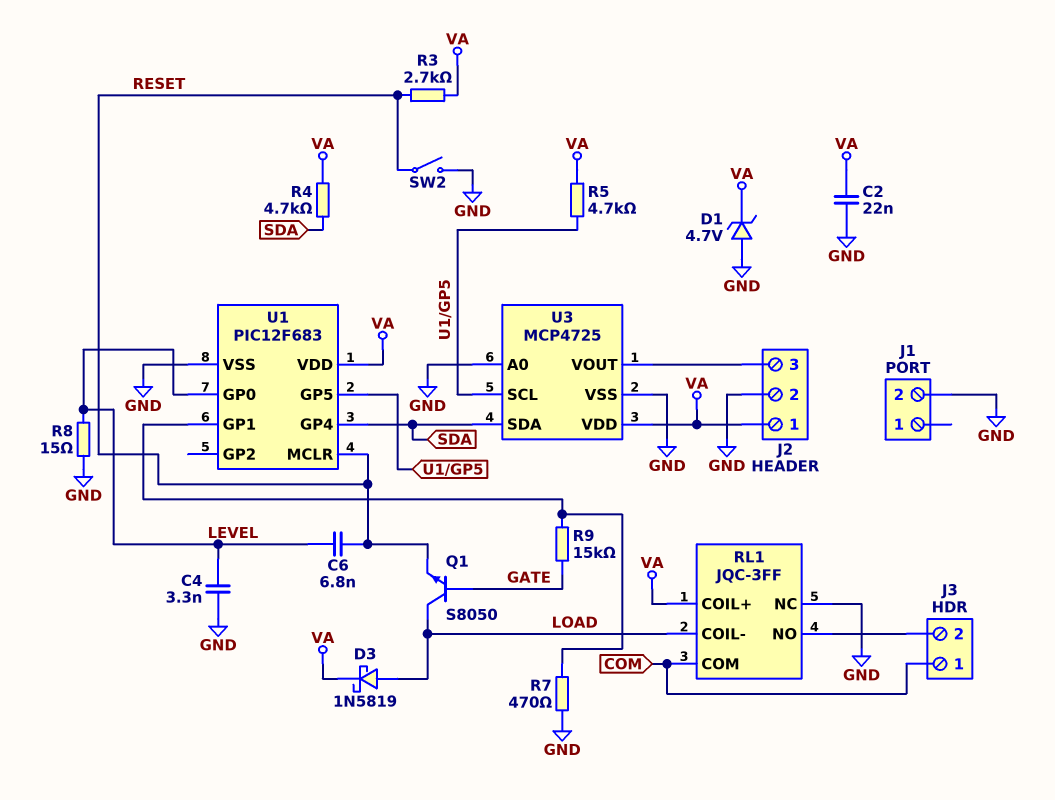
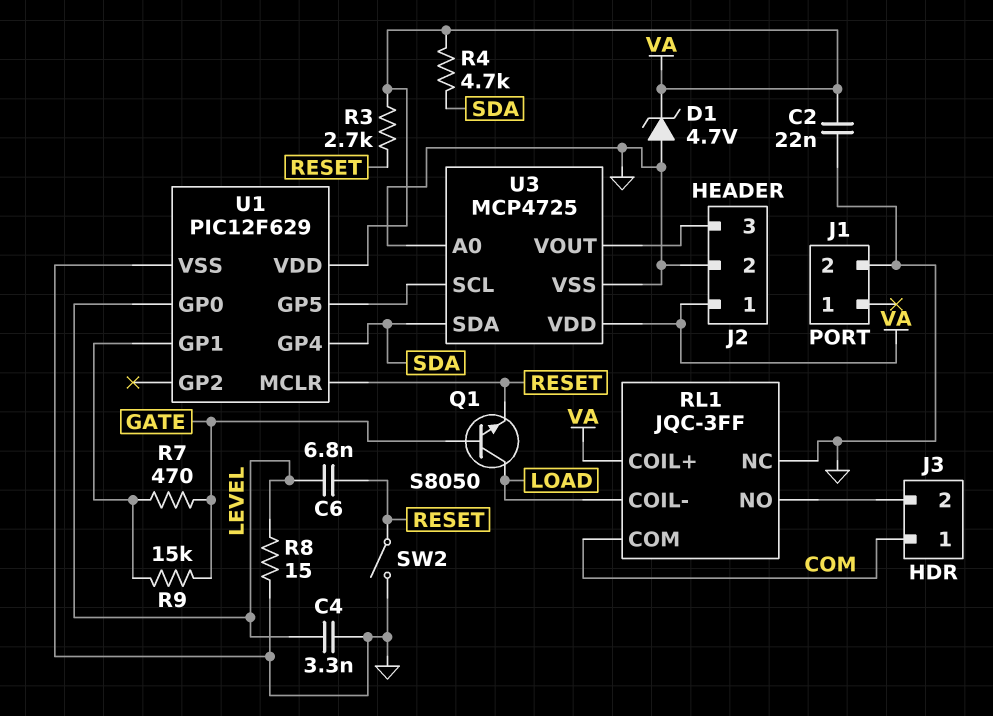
D3: schottky 1N5819 (A LOAD, K VA) -> none
R5: 4.7k (U1/GP5, VA) -> none
R7: 470 (GND, U1/GP1) -> 470 (GATE, U1/GP1)
U1: PIC12F683 -> PIC12F629

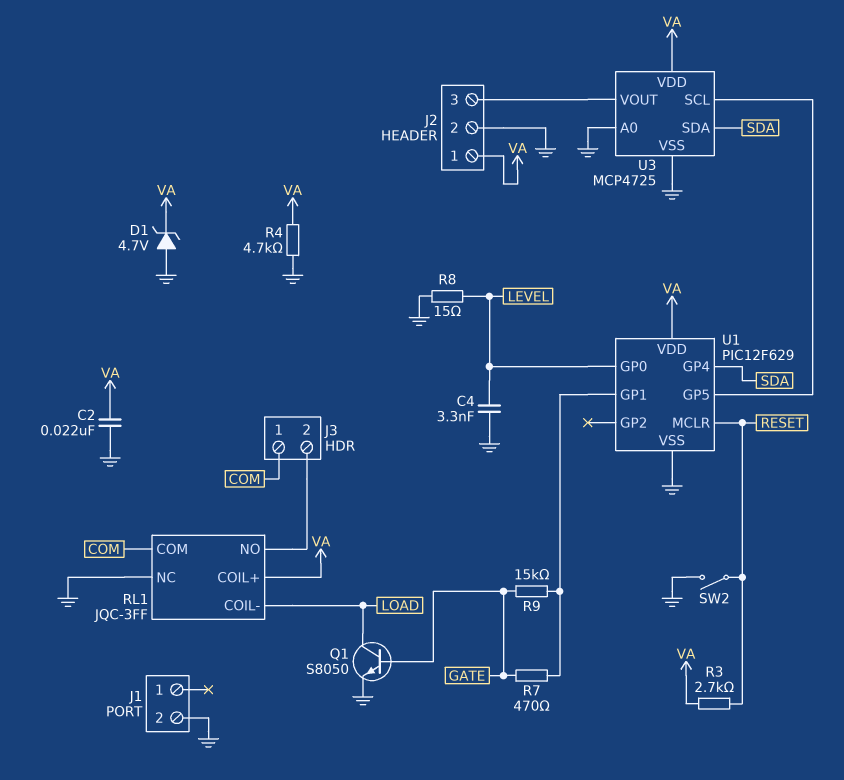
C6: 6.8nF (LEVEL, RESET) -> none
Q1: NPN S8050 (B GATE, C LOAD, E RESET) -> NPN S8050 (B GATE, C LOAD, E GND)
R4: 4.7k (SDA, VA) -> 4.7k (GND, VA)

